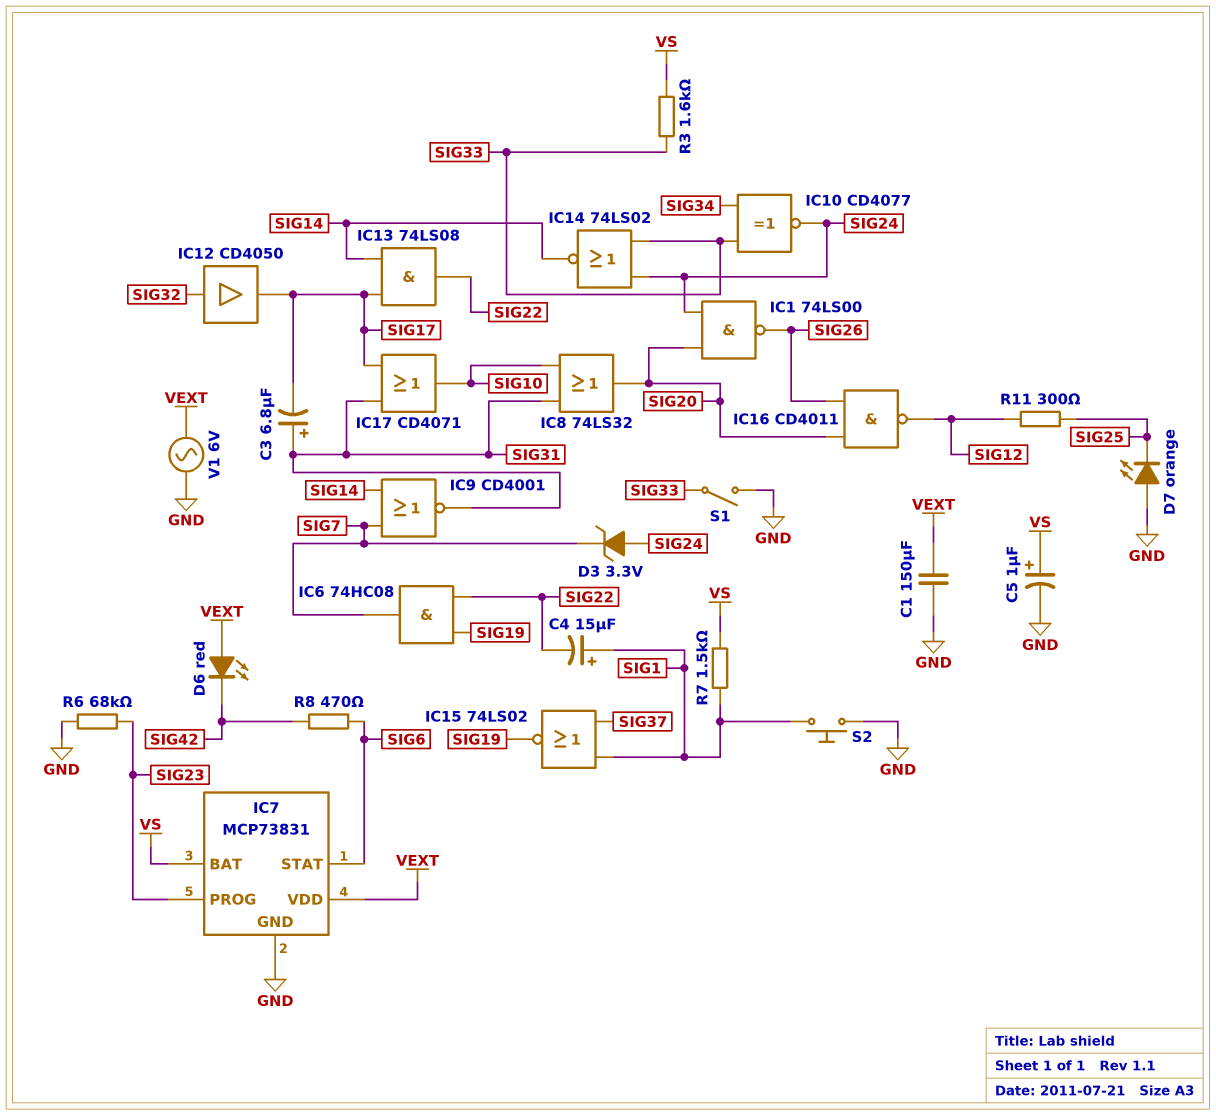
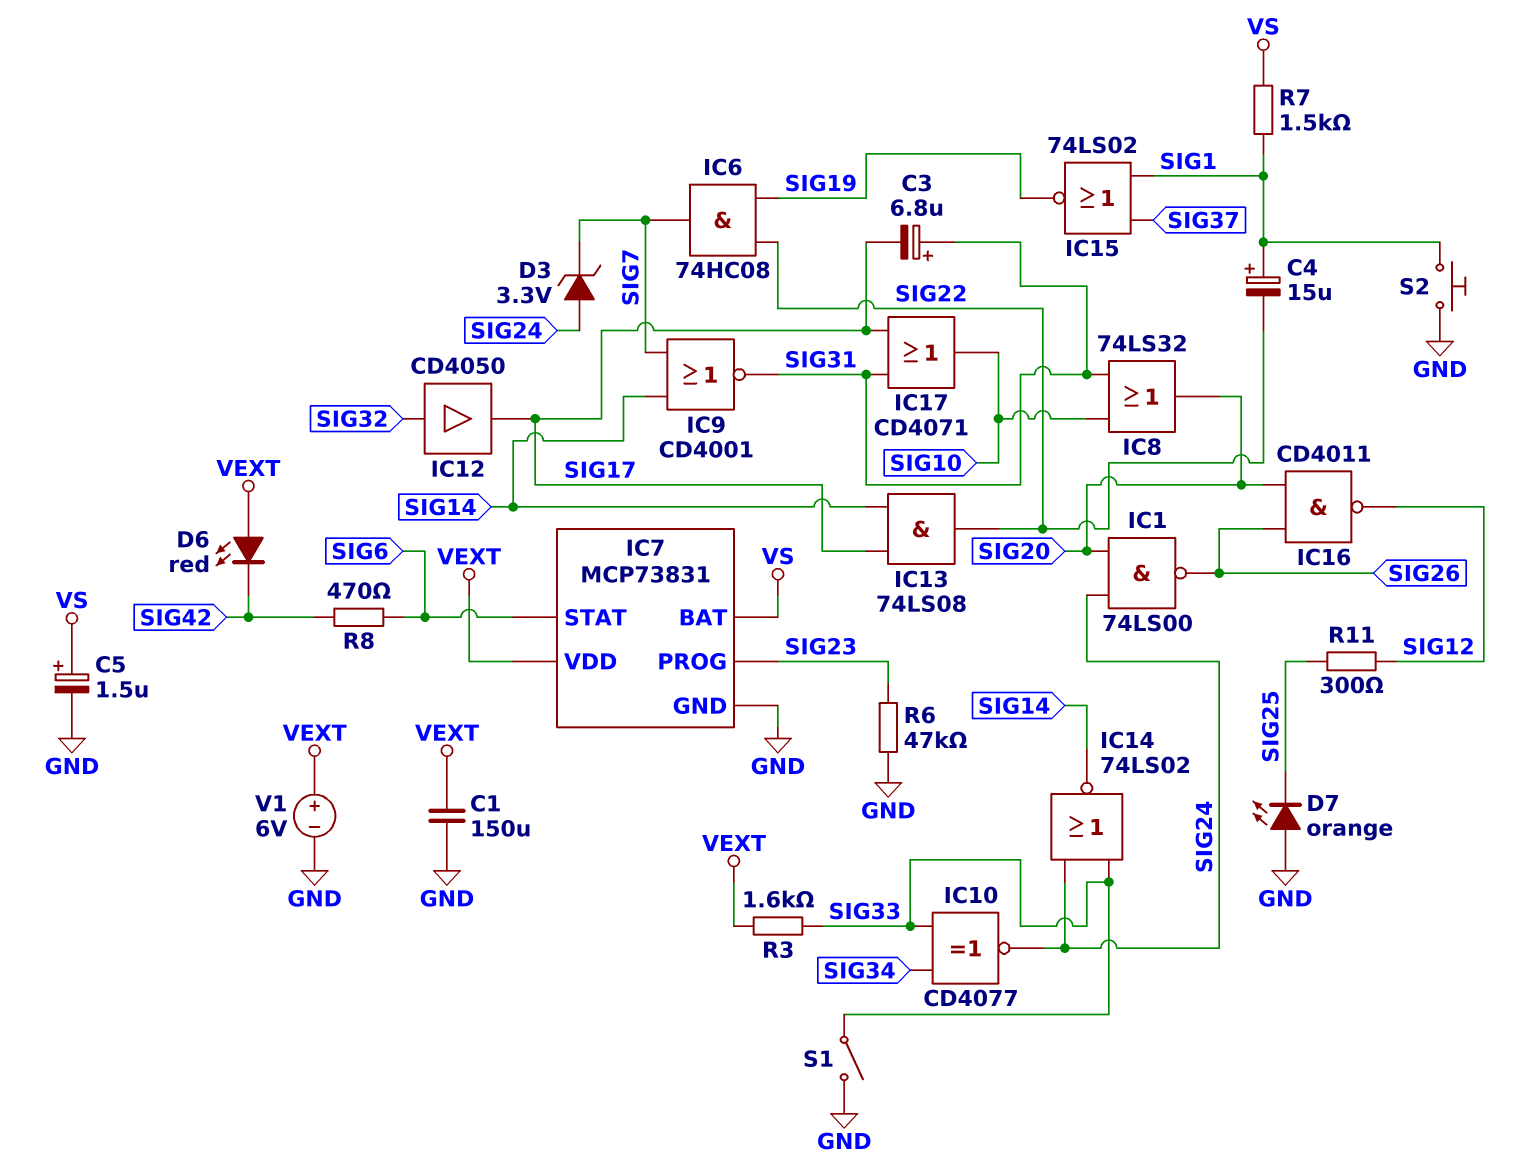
C5: 1uF (plus VS, minus GND) -> 1.5uF (plus VS, minus GND)
R3: 1.6k (SIG33, VS) -> 1.6k (SIG33, VEXT)
R6: 68k (GND, SIG23) -> 47k (GND, SIG23)
V1: AC 6V (GND, VEXT) -> 6V (plus VEXT, minus GND)

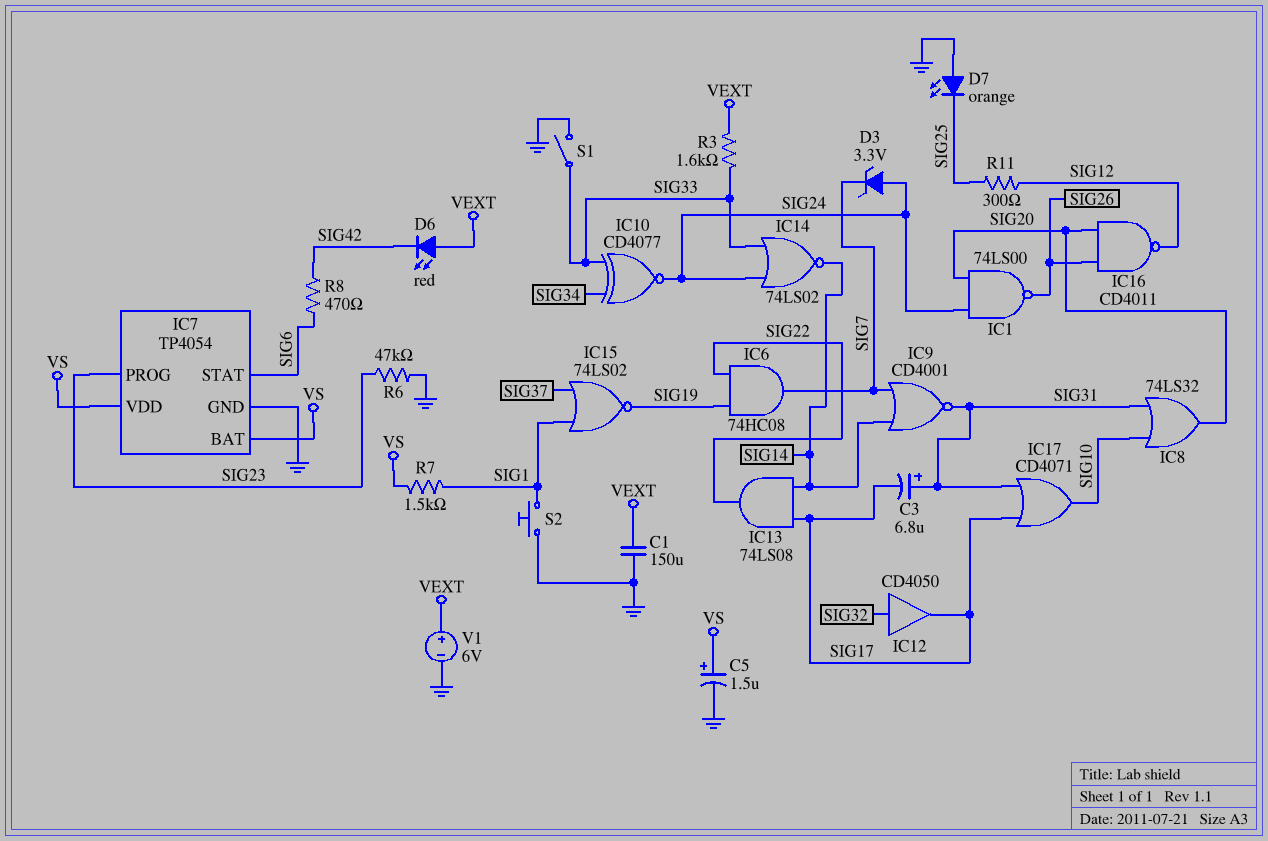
C4: 15uF (plus SIG1, minus SIG22) -> none
IC7: MCP73831 -> TP4054
IC7 pin VDD: VEXT -> VS

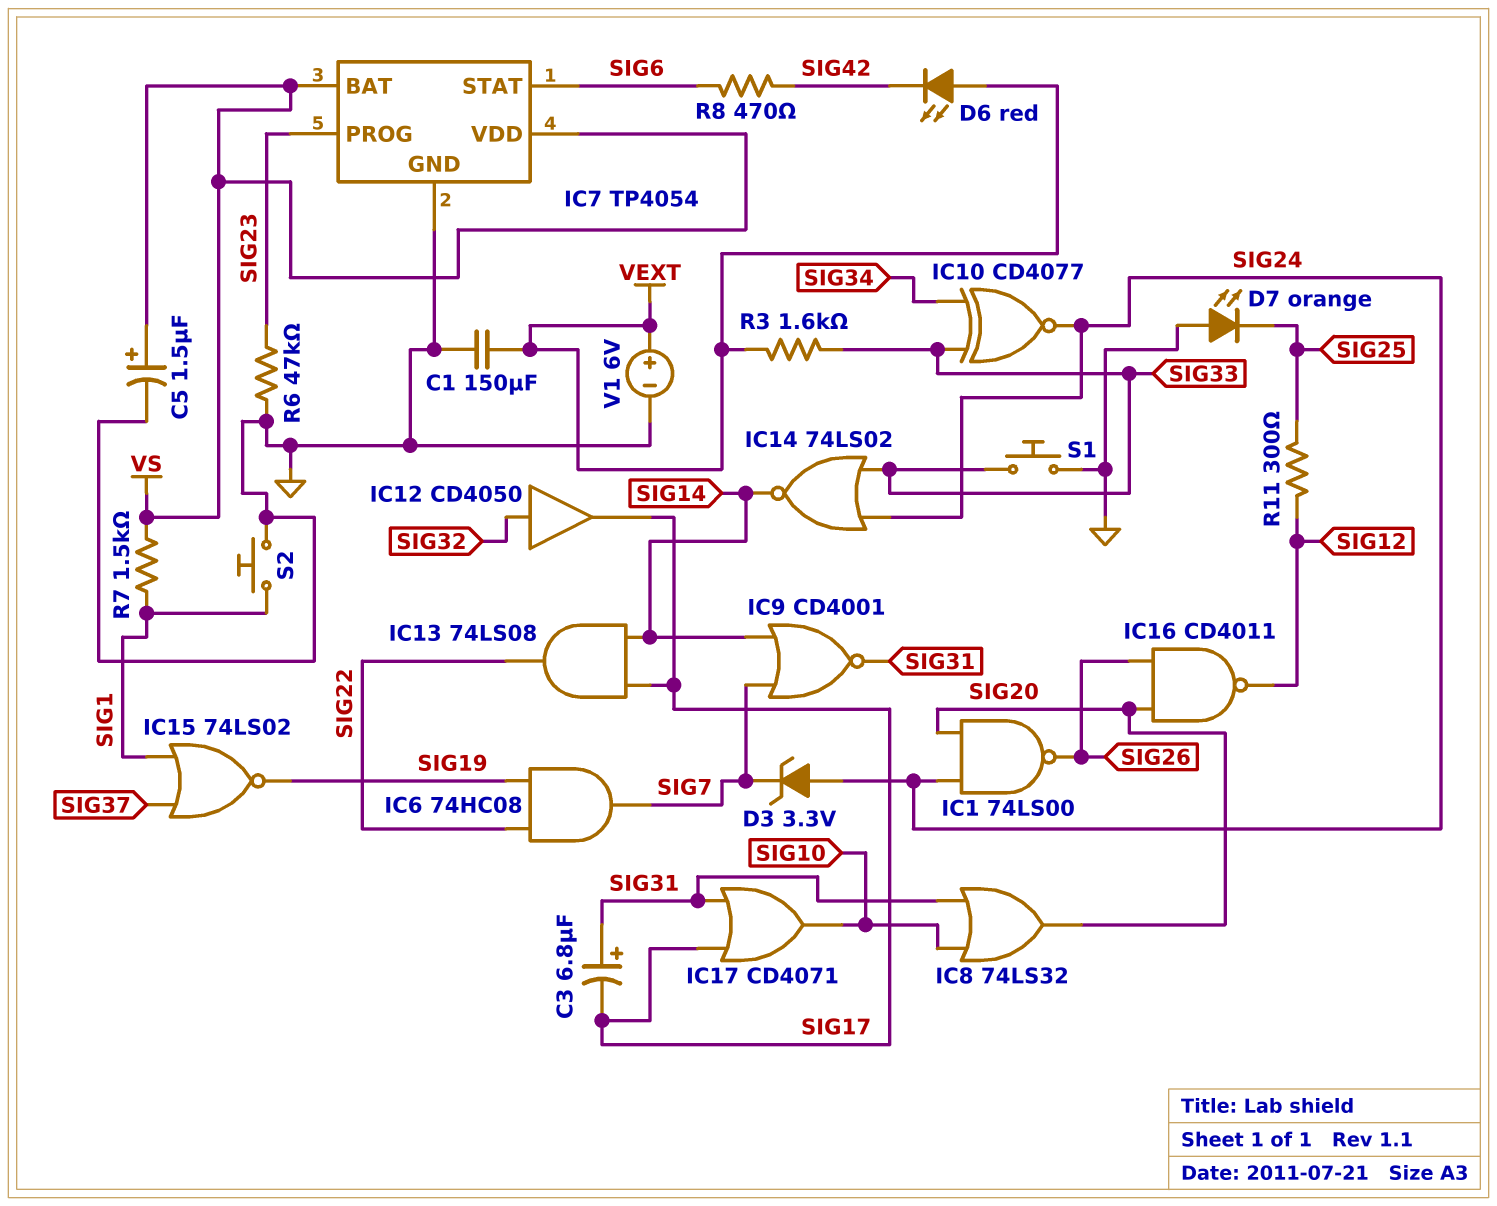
S1: switch (GND, SIG33) -> button (GND, SIG33)

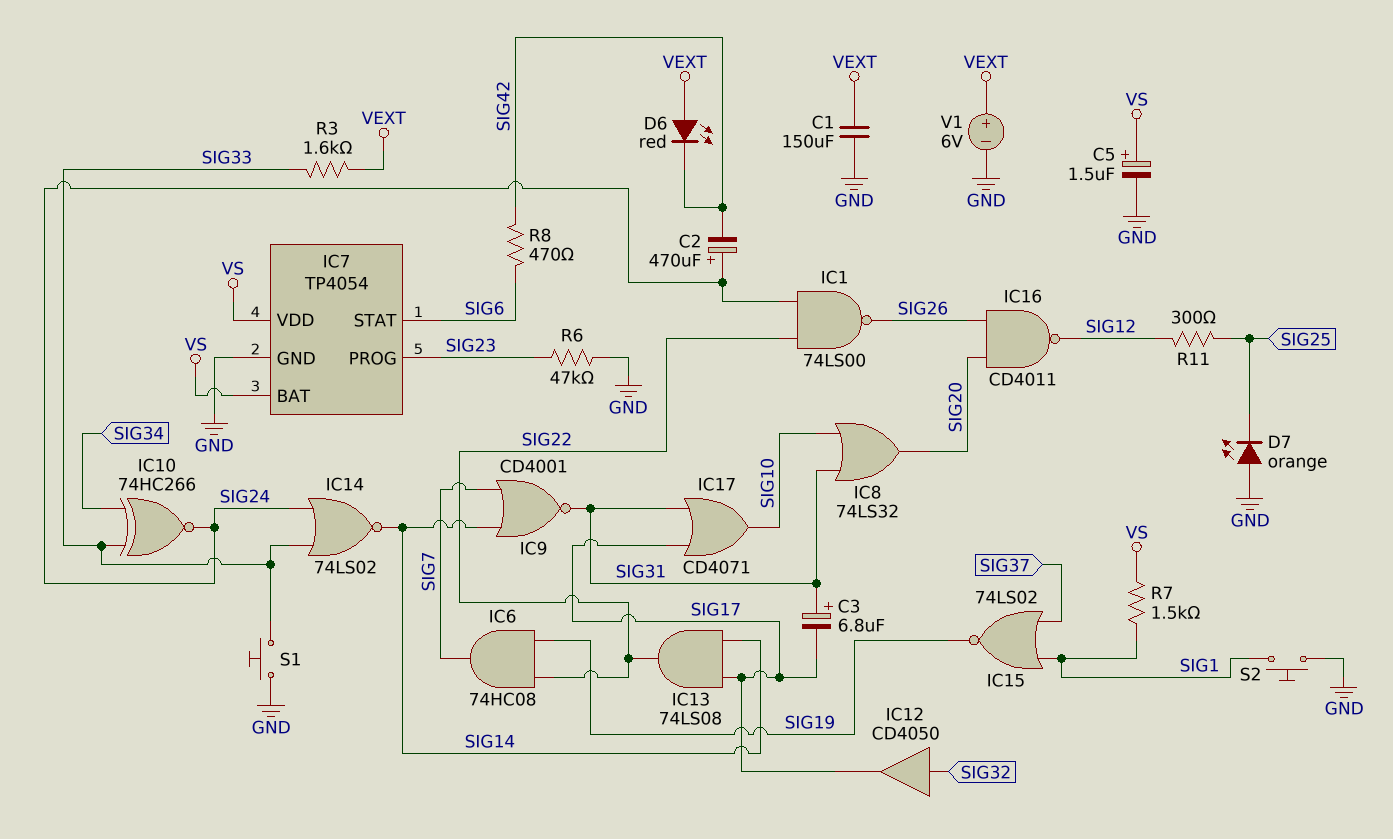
C2: none -> 470uF (plus SIG24, minus SIG42)
D3: zener 3.3V (A SIG24, K SIG7) -> none
IC1: NAND 74LS00 (in SIG20, in SIG24, out SIG26) -> NAND 74LS00 (in SIG22, in SIG24, out SIG26)
IC10: XNOR CD4077 (in SIG33, in SIG34, out SIG24) -> XNOR 74HC266 (in SIG33, in SIG34, out SIG24)

